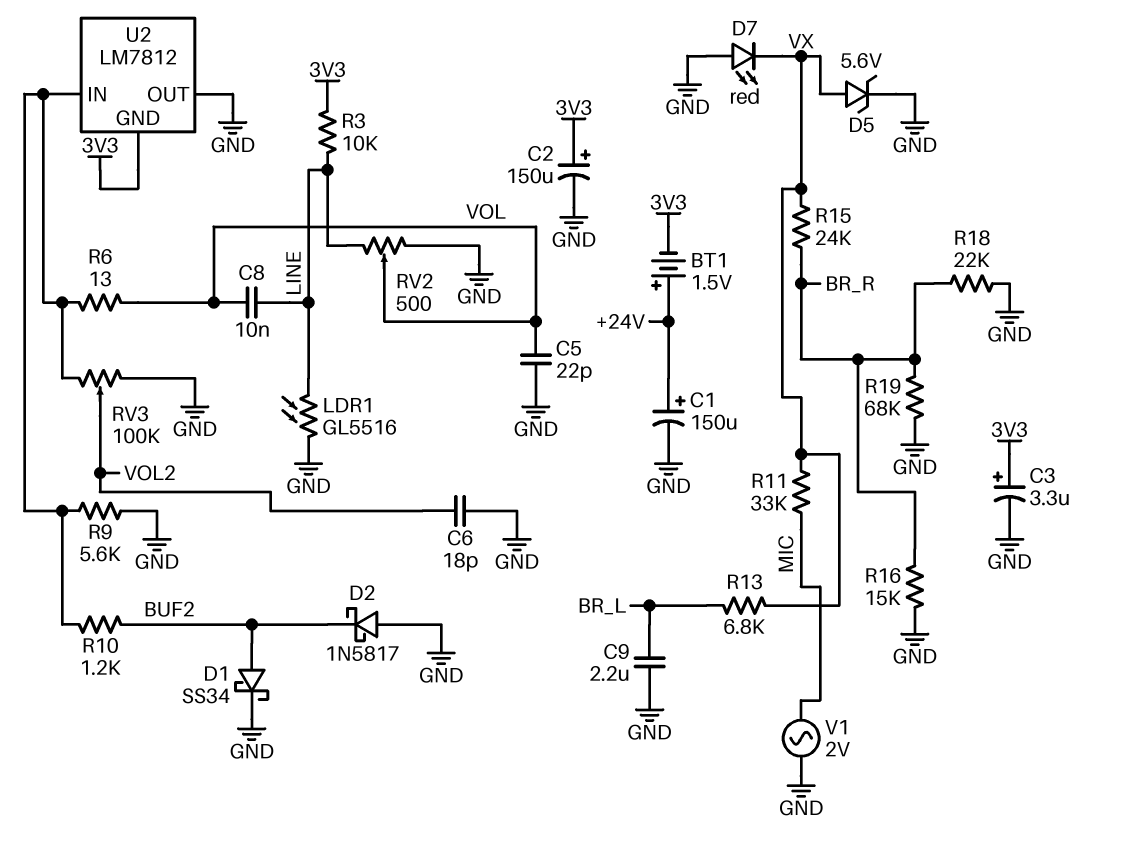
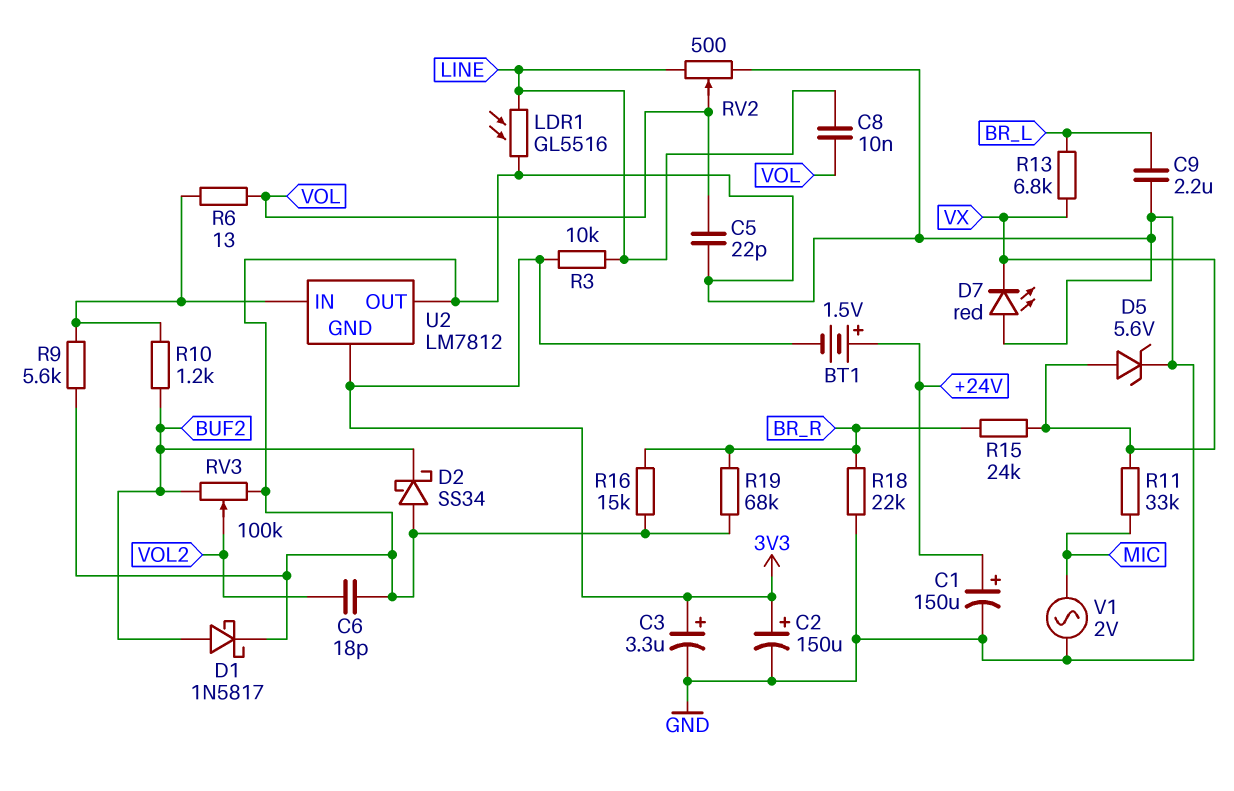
D1: schottky SS34 (A BUF2, K GND) -> schottky 1N5817 (A BUF2, K GND)
D2: schottky 1N5817 (A GND, K BUF2) -> schottky SS34 (A GND, K BUF2)
RV3: 100k (GND, U2/IN, wiper VOL2) -> 100k (BUF2, GND, wiper VOL2)

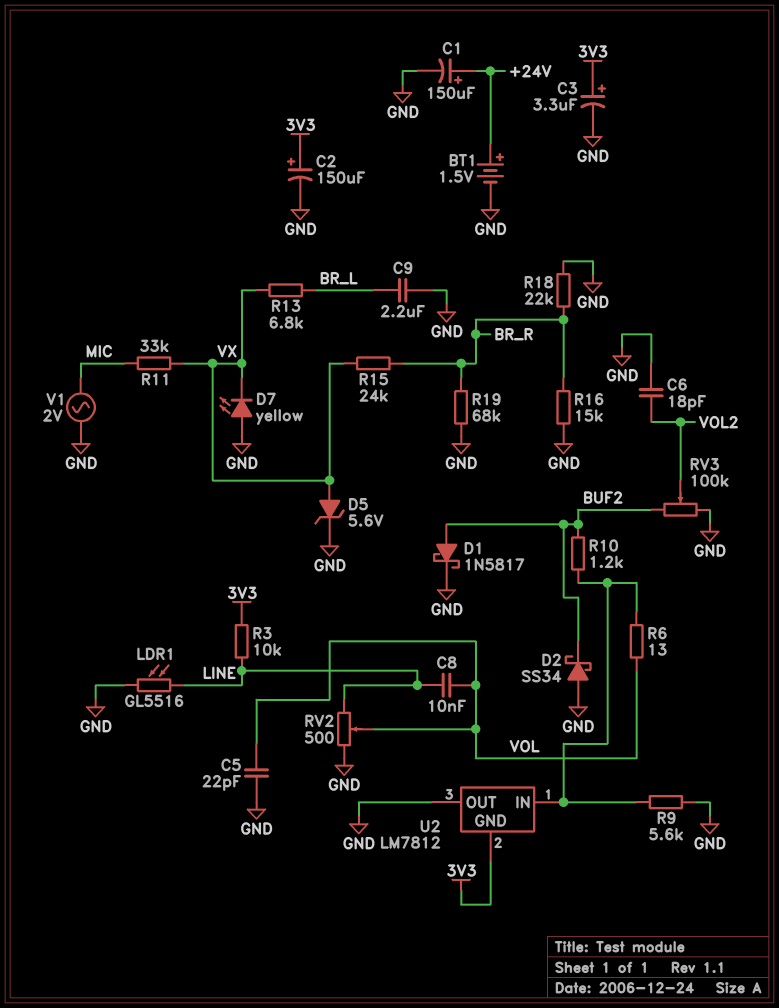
BT1: 1.5V (plus +24V, minus 3V3) -> 1.5V (plus +24V, minus GND)
D7: LED red (A GND, K VX) -> LED yellow (A GND, K VX)

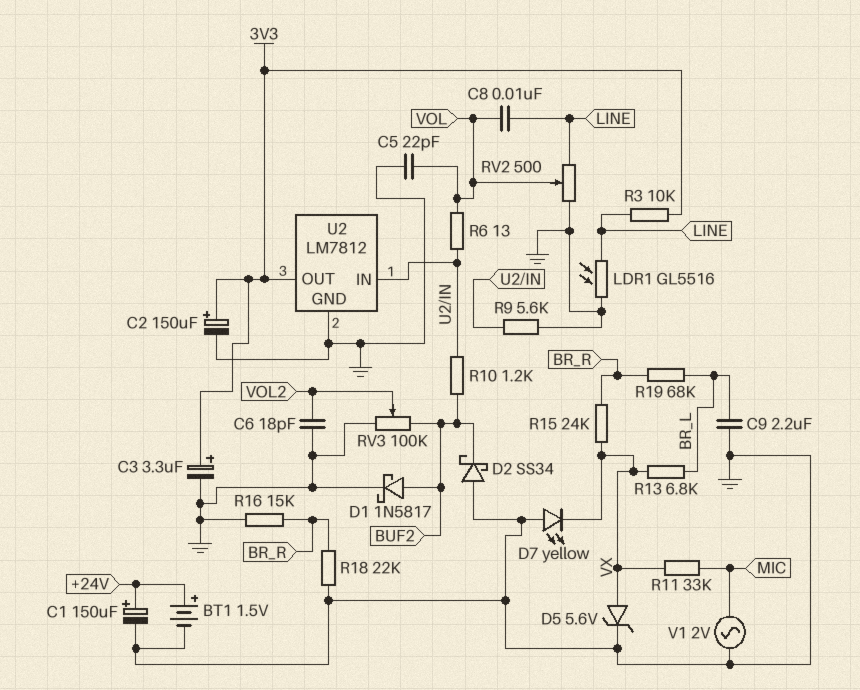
R19: 68k (BR_R, GND) -> 68k (BR_L, BR_R)
U2 pin GND: 3V3 -> GND
U2 pin OUT: GND -> 3V3

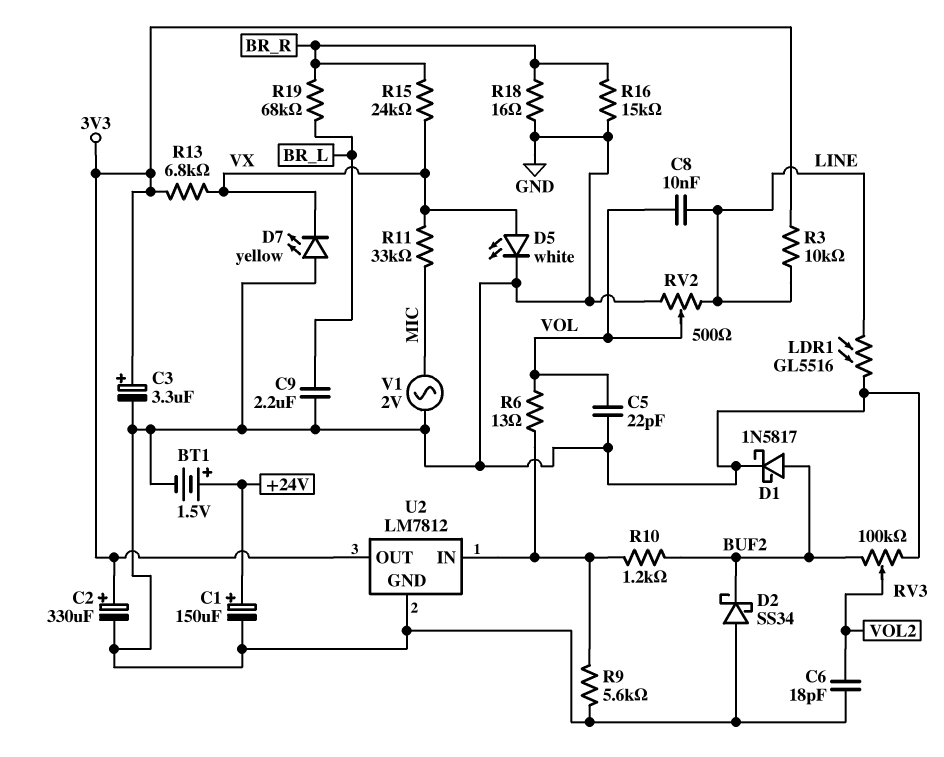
C2: 150uF (plus 3V3, minus GND) -> 330uF (plus 3V3, minus GND)
D5: zener 5.6V (A VX, K GND) -> LED white (A VX, K GND)
R13: 6.8k (BR_L, VX) -> 6.8k (3V3, VX)
R18: 22k (BR_R, GND) -> 16 (BR_R, GND)

